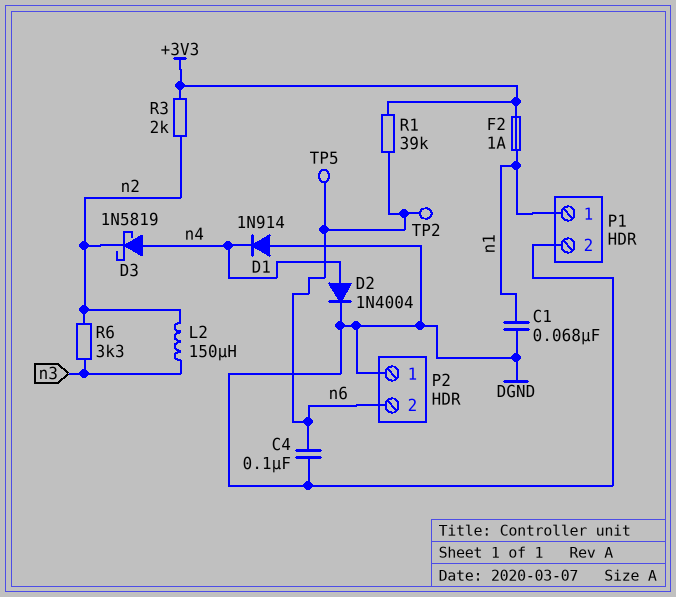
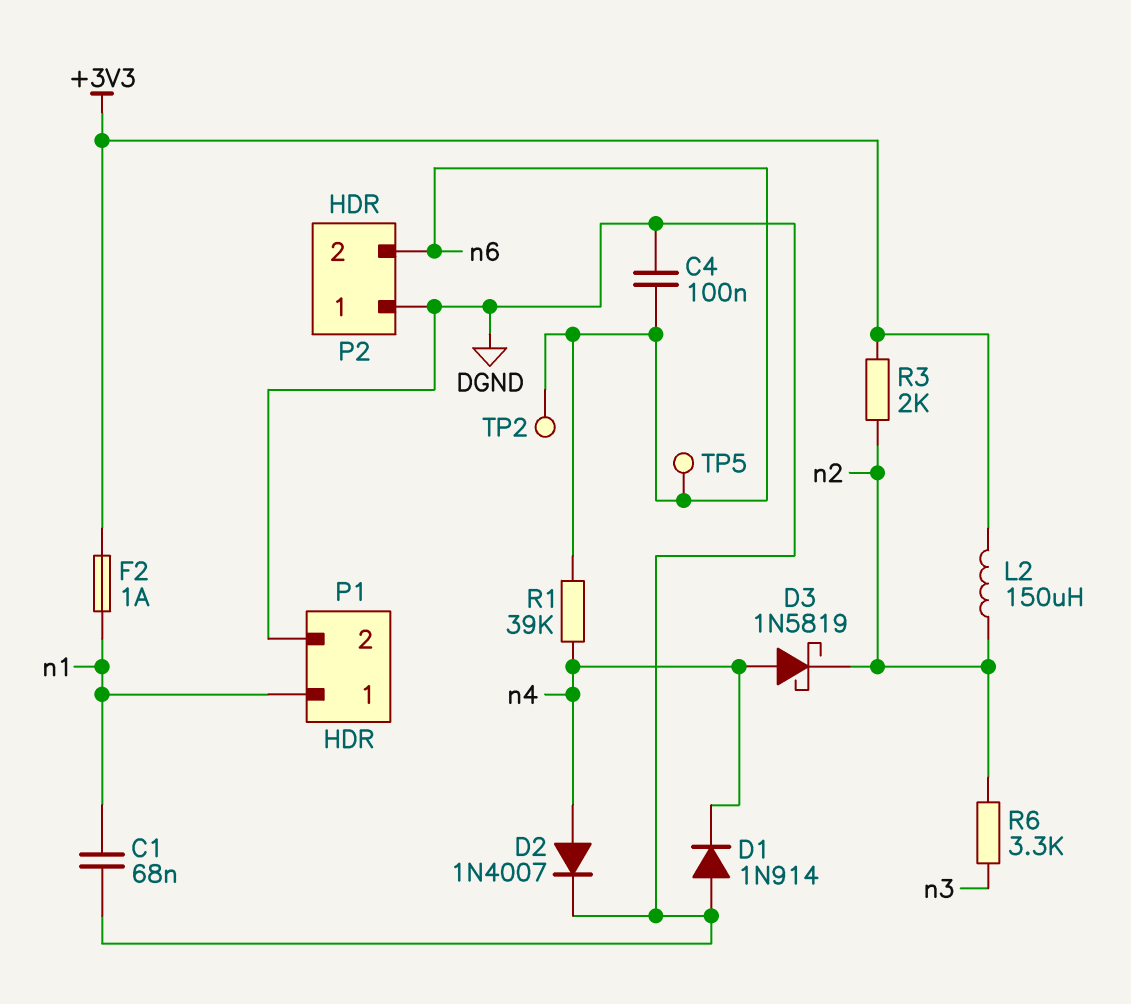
D2: diode 1N4004 (A n4, K DGND) -> diode 1N4007 (A n4, K DGND)
L2: 150uH (n2, n3) -> 150uH (+3V3, n2)
R1: 39k (+3V3, n6) -> 39k (n4, n6)

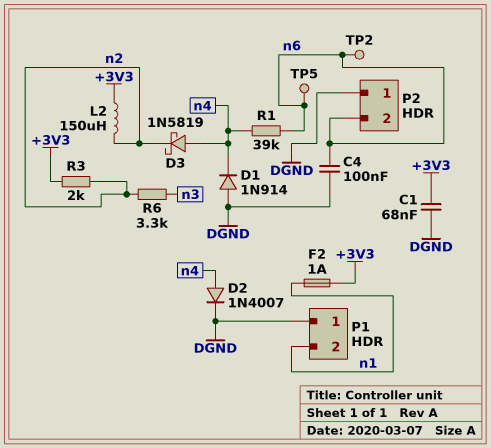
C1: 68nF (DGND, n1) -> 68nF (+3V3, DGND)
P1 pin 1: n1 -> DGND
P1 pin 2: DGND -> n1

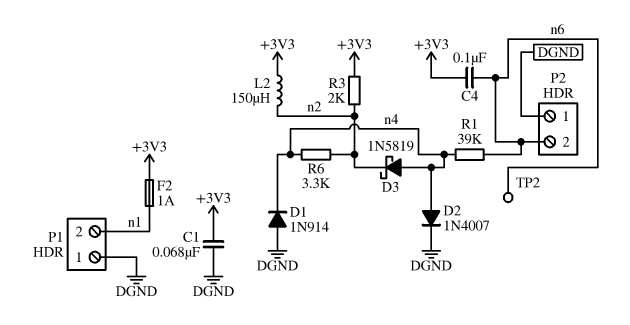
C4: 100nF (DGND, n6) -> 100nF (+3V3, n6)
R6: 3.3k (n2, n3) -> 3.3k (n2, n4)
TP5: test point (n6) -> none

